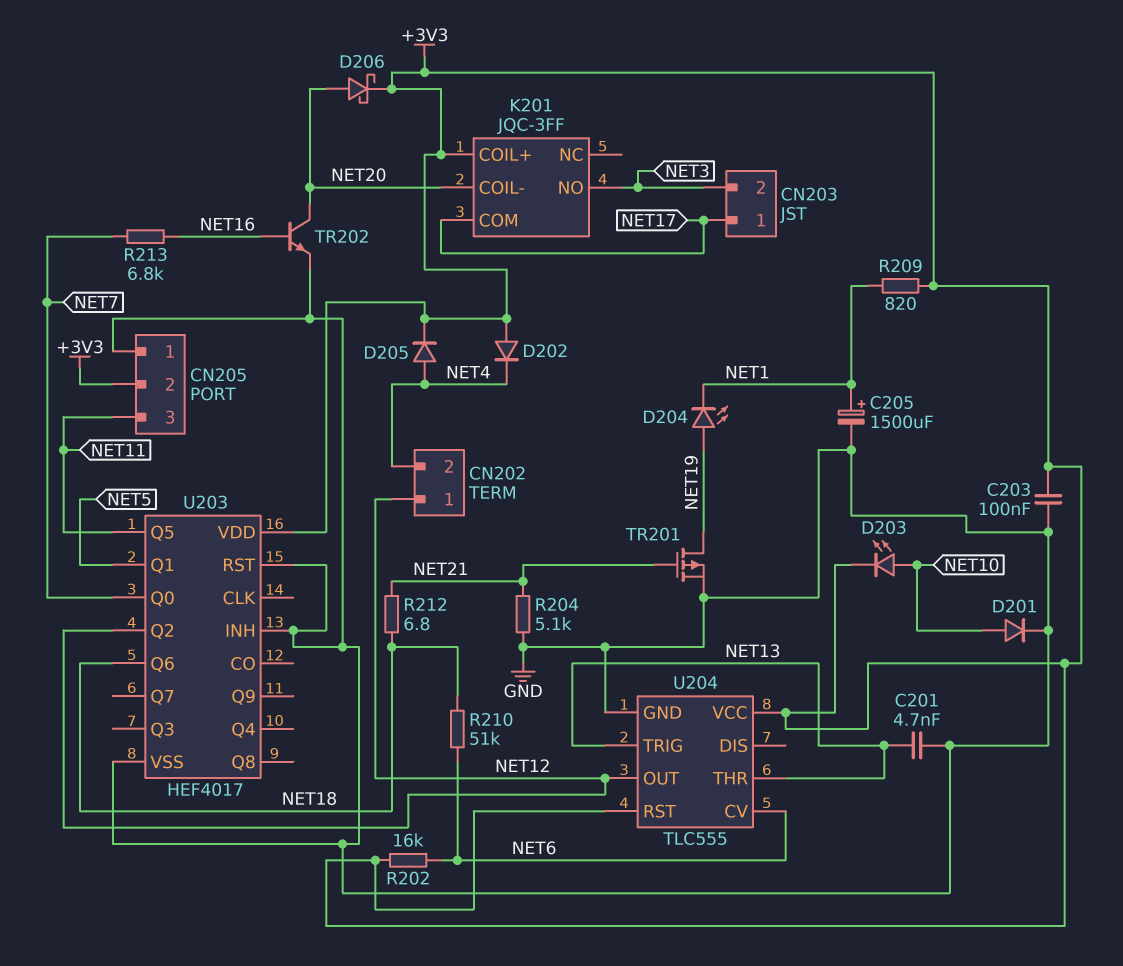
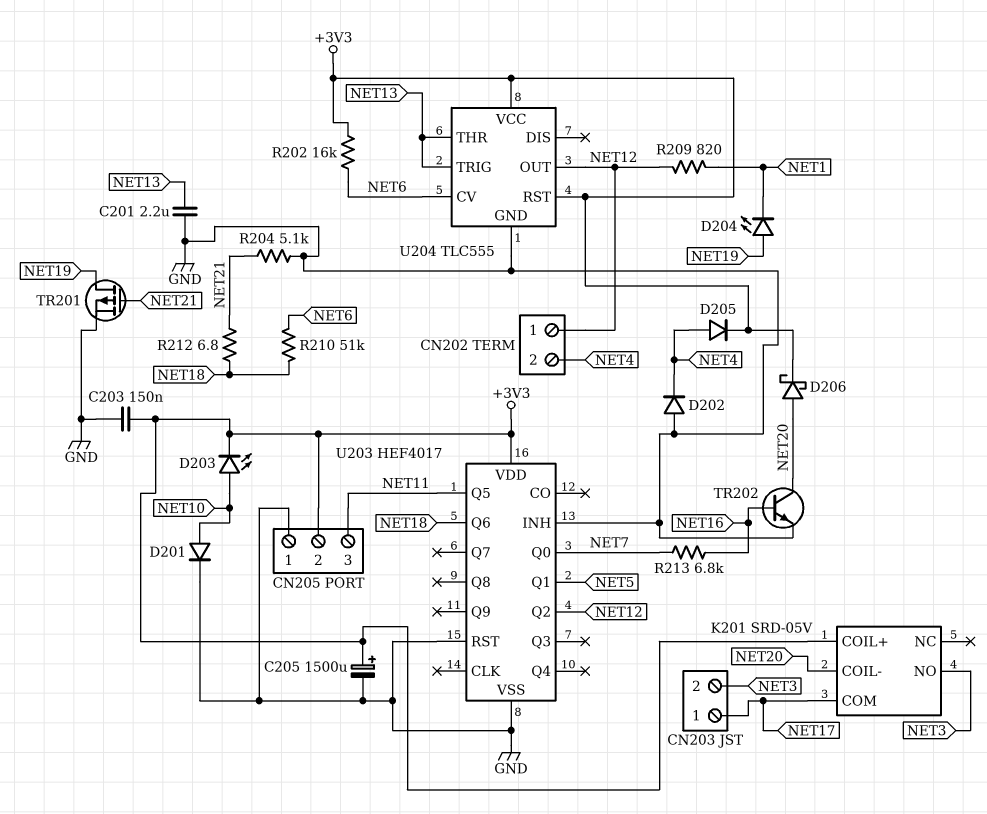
C201: 4.7nF (GND, NET13) -> 2.2uF (GND, NET13)
C203: 100nF (+3V3, GND) -> 150nF (+3V3, GND)
C205: 1500uF (plus NET1, minus GND) -> 1500uF (plus +3V3, minus GND)
D202: diode (A +3V3, K NET4) -> diode (A GND, K NET4)
K201: JQC-3FF -> SRD-05V
R209: 820 (+3V3, NET1) -> 820 (NET1, NET12)

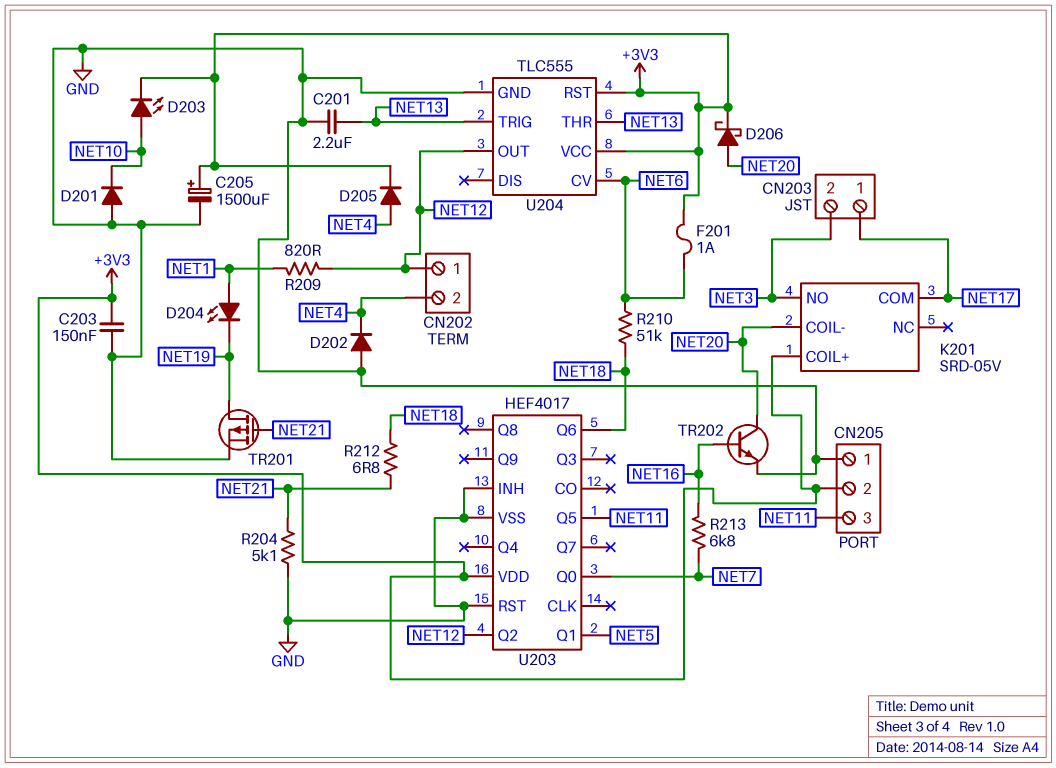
D201: diode (A NET10, K GND) -> diode (A GND, K NET10)
D204: LED (A NET19, K NET1) -> LED (A NET1, K NET19)
F201: none -> 1A (+3V3, NET6)
R202: 16k (+3V3, NET6) -> none

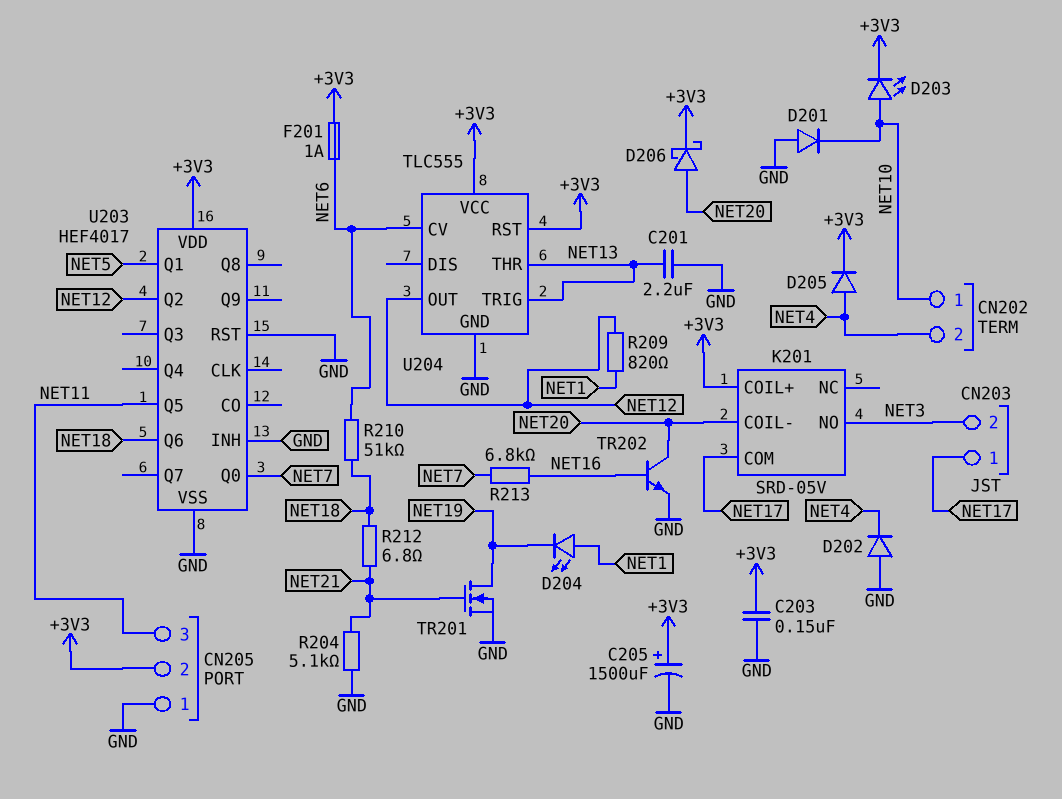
CN202 pin 1: NET12 -> NET10
TR201: PMOS (G NET21, D NET19, S GND) -> NMOS (G NET21, D NET19, S GND)

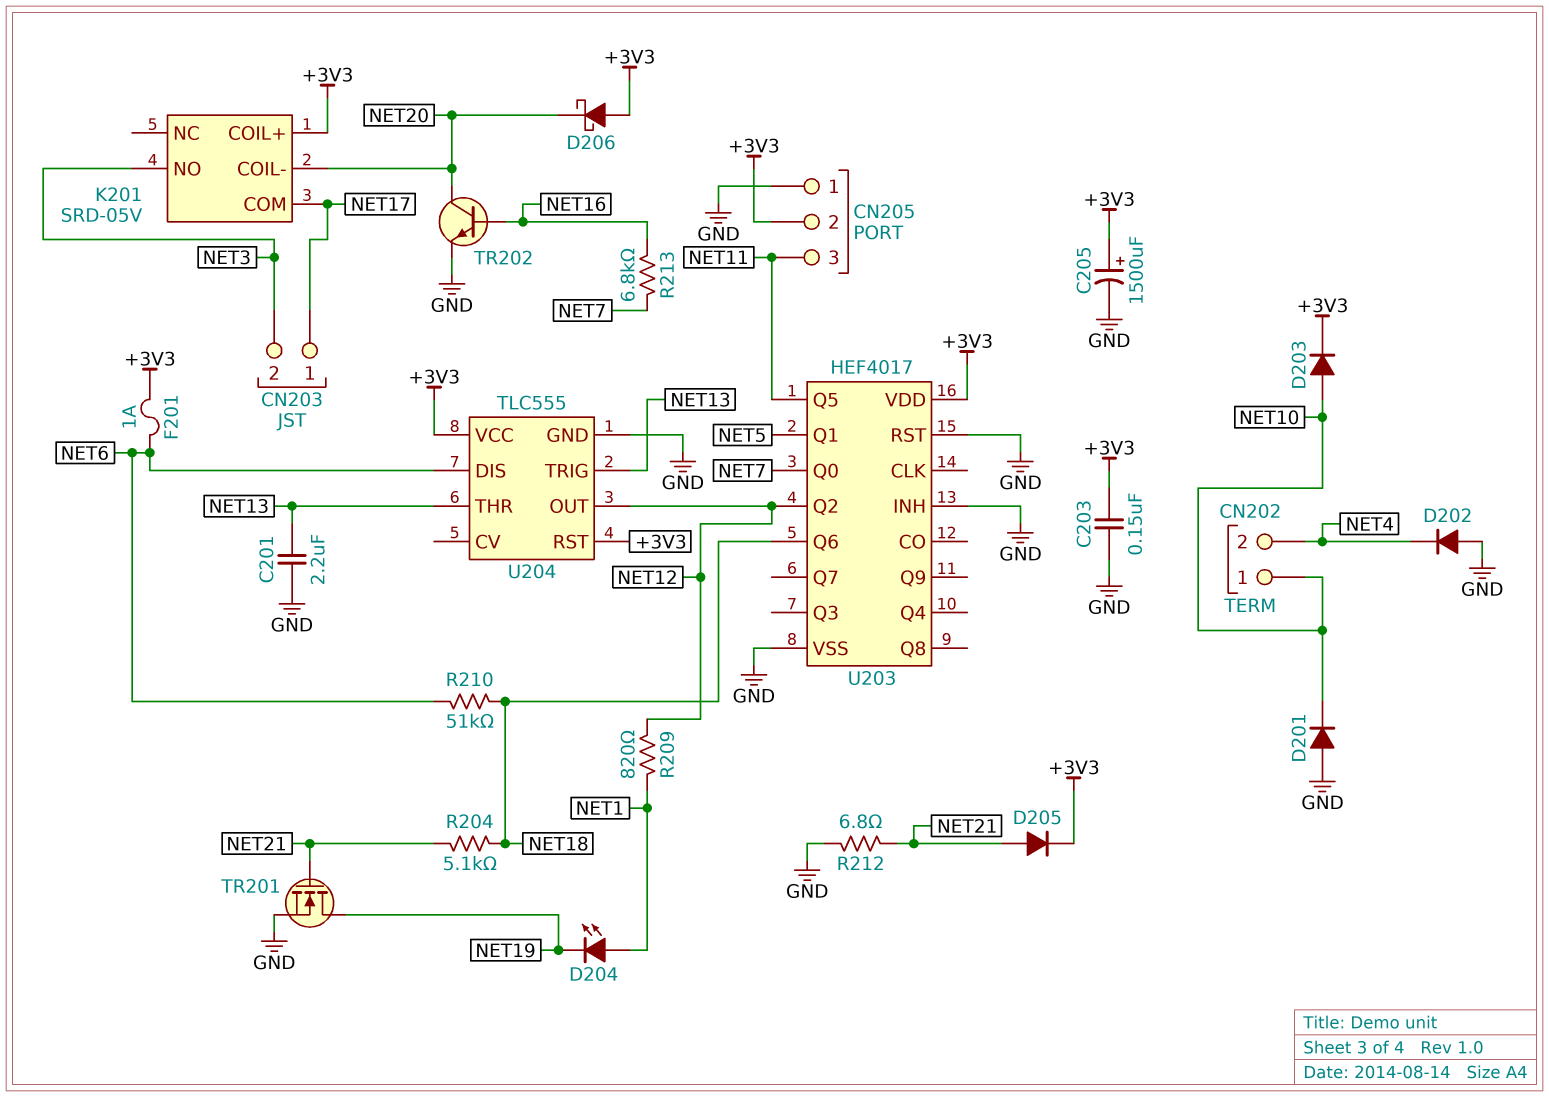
D203: LED (A NET10, K +3V3) -> diode (A NET10, K +3V3)
D205: diode (A NET4, K +3V3) -> diode (A NET21, K +3V3)
D206: schottky (A NET20, K +3V3) -> schottky (A +3V3, K NET20)
R204: 5.1k (GND, NET21) -> 5.1k (NET18, NET21)
R212: 6.8 (NET18, NET21) -> 6.8 (GND, NET21)
U204 pin CV: NET6 -> none
U204 pin DIS: none -> NET6

